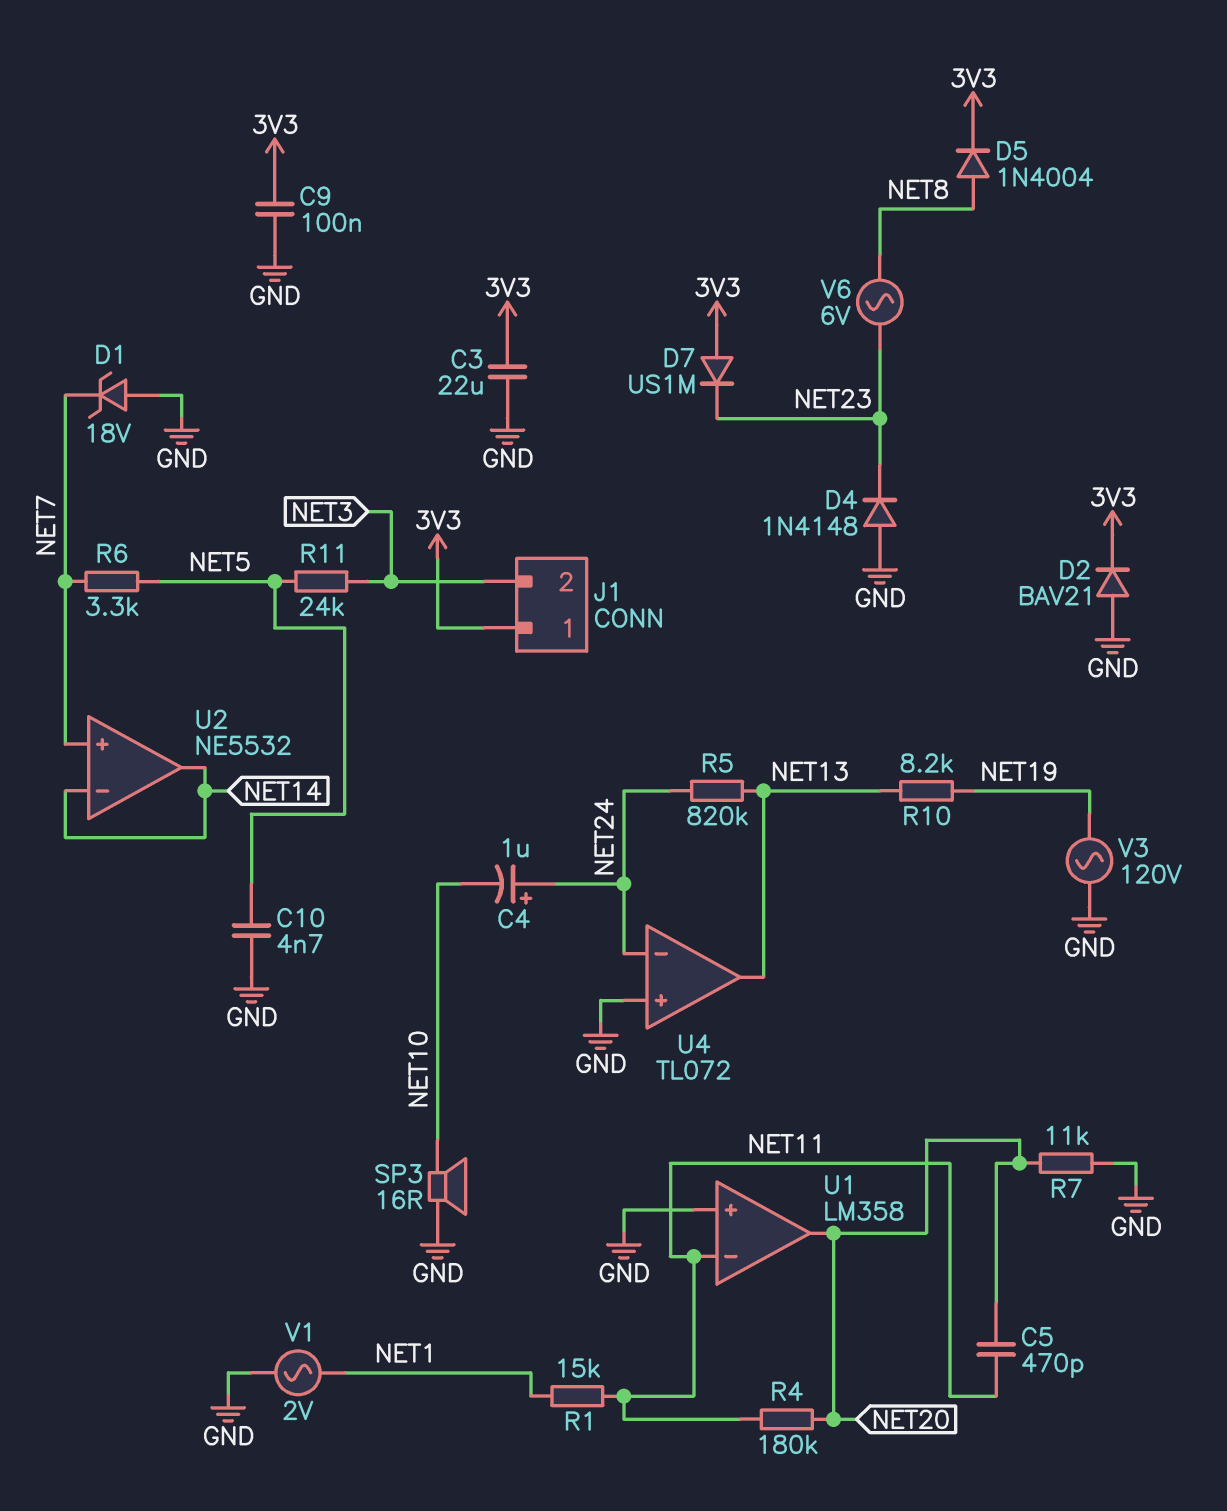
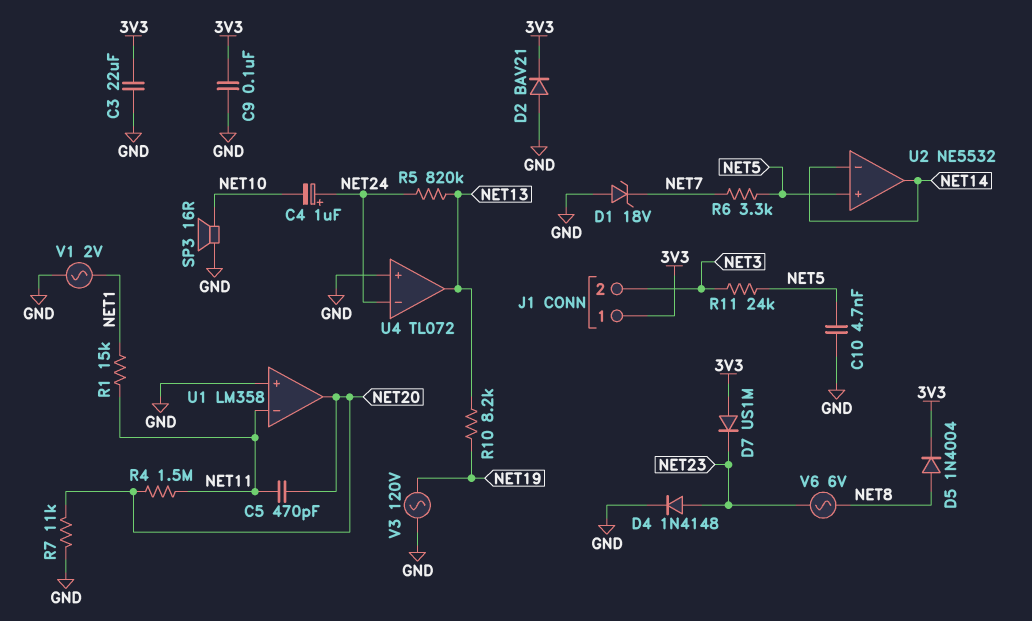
D4: diode 1N4148 (A GND, K NET23) -> diode 1N4148 (A NET23, K GND)
R4: 180k (NET11, NET20) -> 1.5M (NET11, NET20)
U2 pin in+: NET7 -> NET5

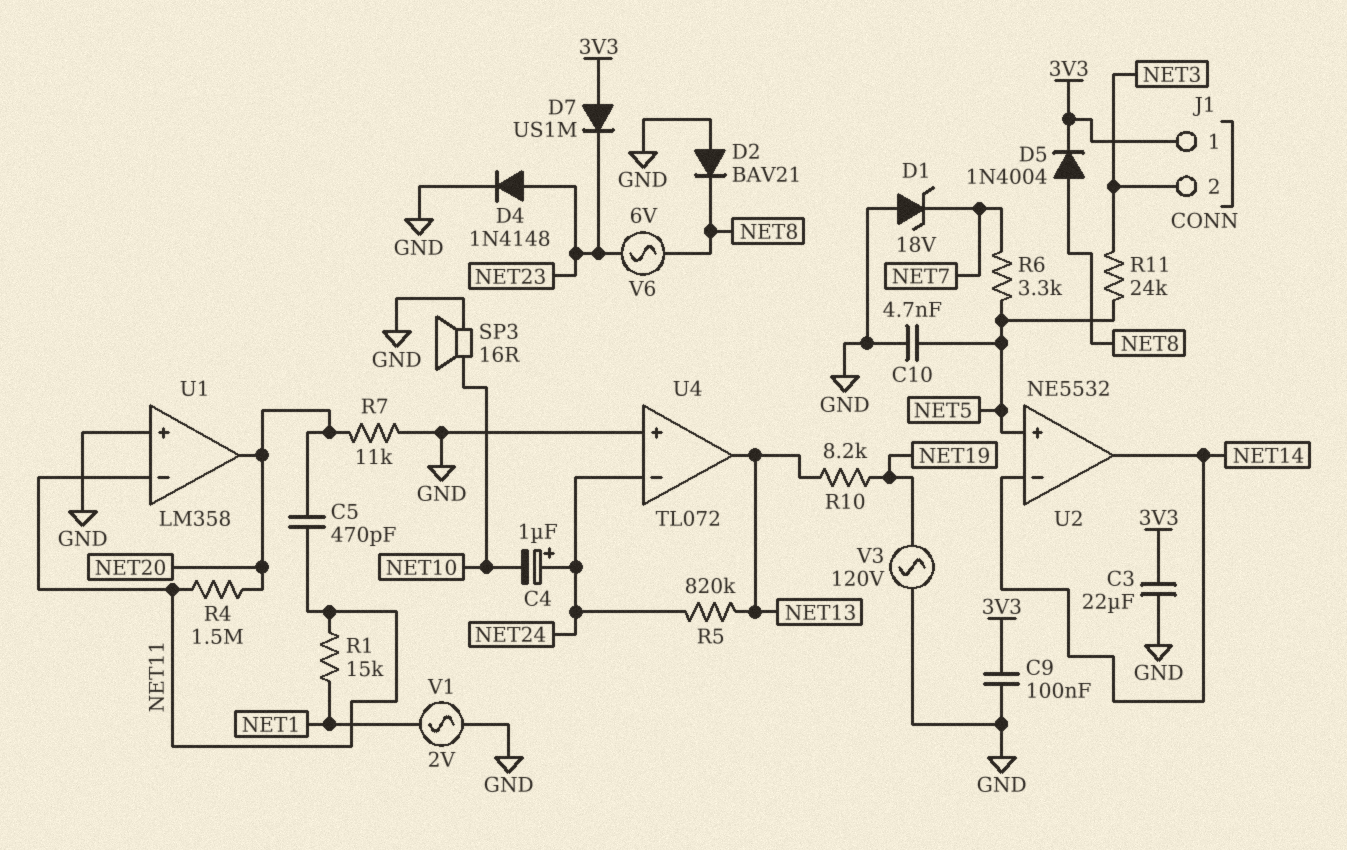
D2: diode BAV21 (A GND, K 3V3) -> diode BAV21 (A GND, K NET8)

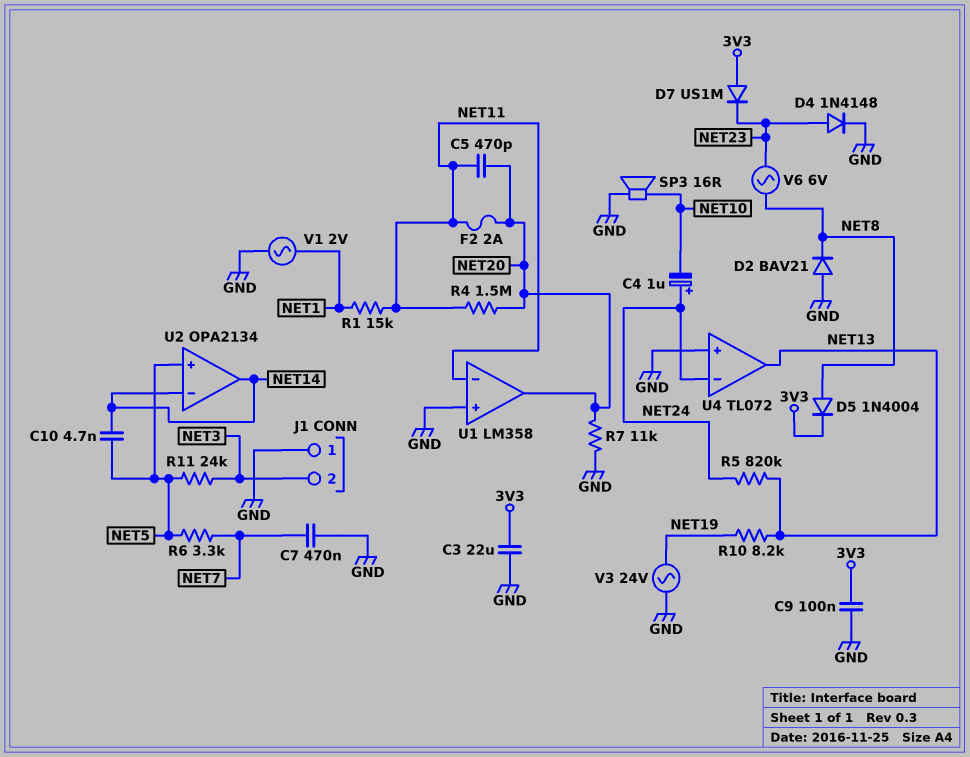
C7: none -> 470nF (GND, NET7)
C10: 4.7nF (GND, NET5) -> 4.7nF (NET5, NET14)
D1: zener 18V (A GND, K NET7) -> none
F2: none -> 2A (NET11, NET20)
J1 pin 1: 3V3 -> GND
U2: NE5532 -> OPA2134
V3: AC 120V (GND, NET19) -> AC 24V (GND, NET19)

